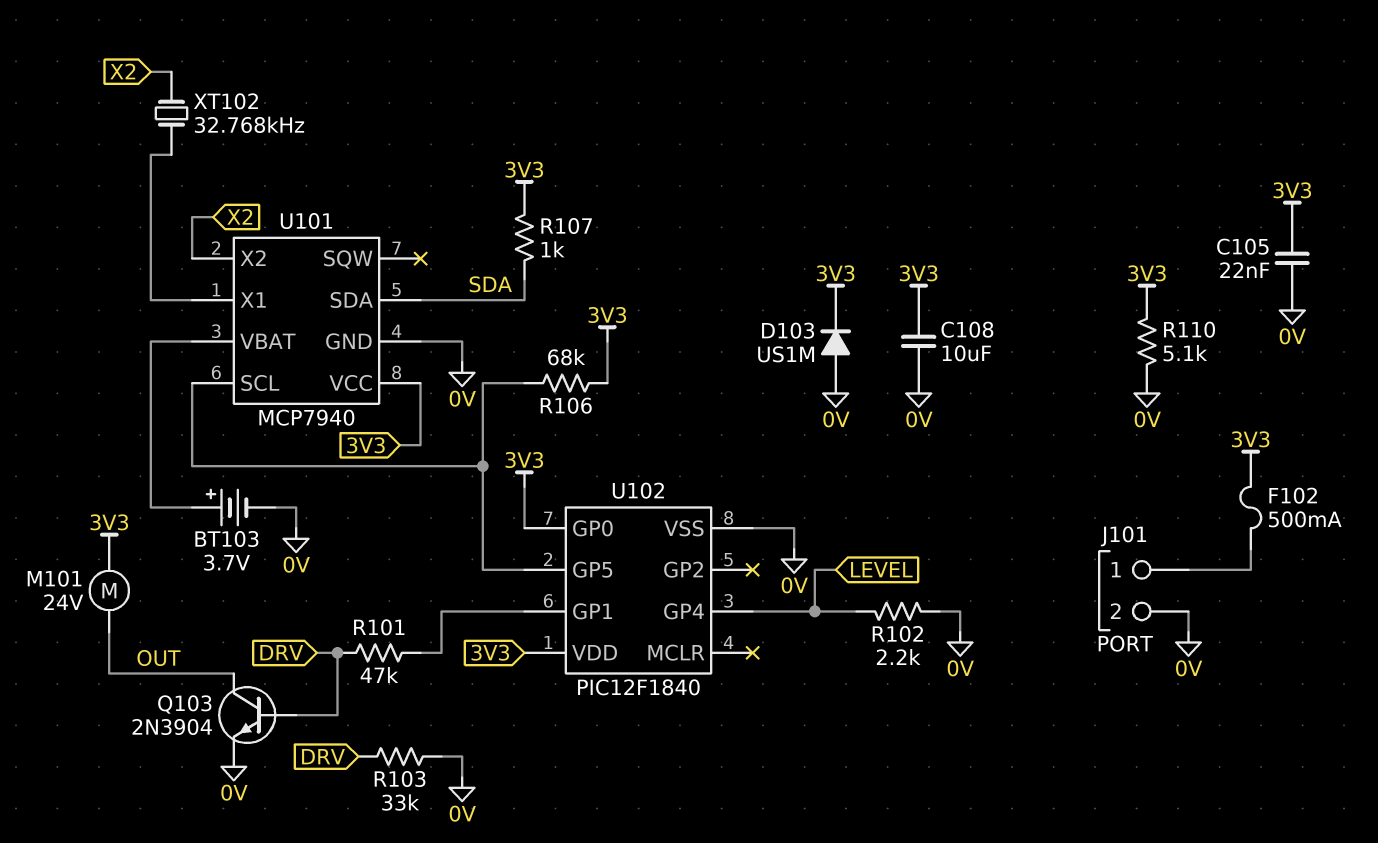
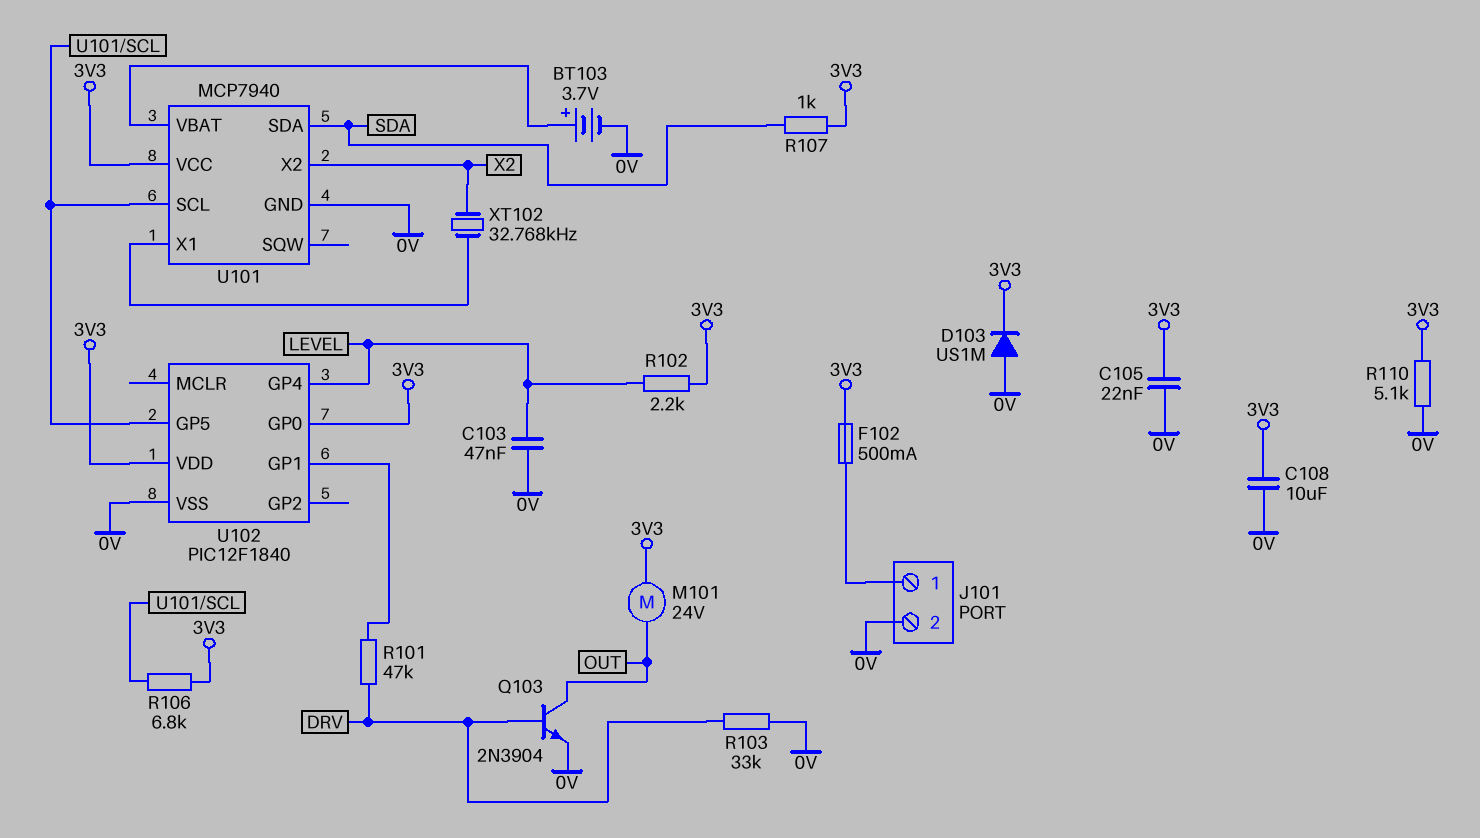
C103: none -> 47nF (0V, LEVEL)
R102: 2.2k (0V, LEVEL) -> 2.2k (3V3, LEVEL)
R106: 68k (3V3, U101/SCL) -> 6.8k (3V3, U101/SCL)

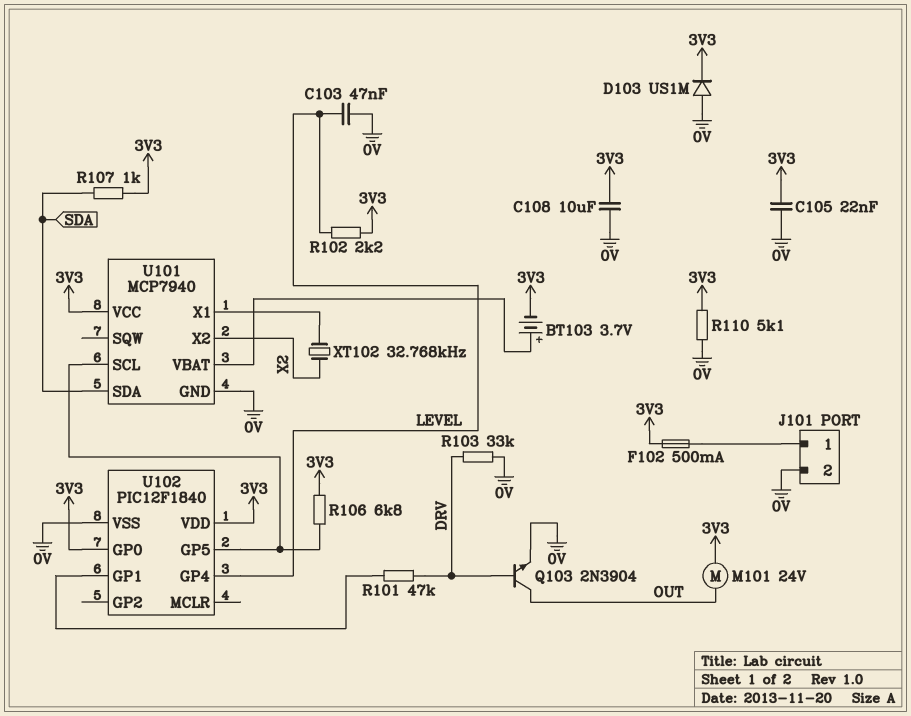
BT103: 3.7V (plus U101/VBAT, minus 0V) -> 3.7V (plus U101/VBAT, minus 3V3)

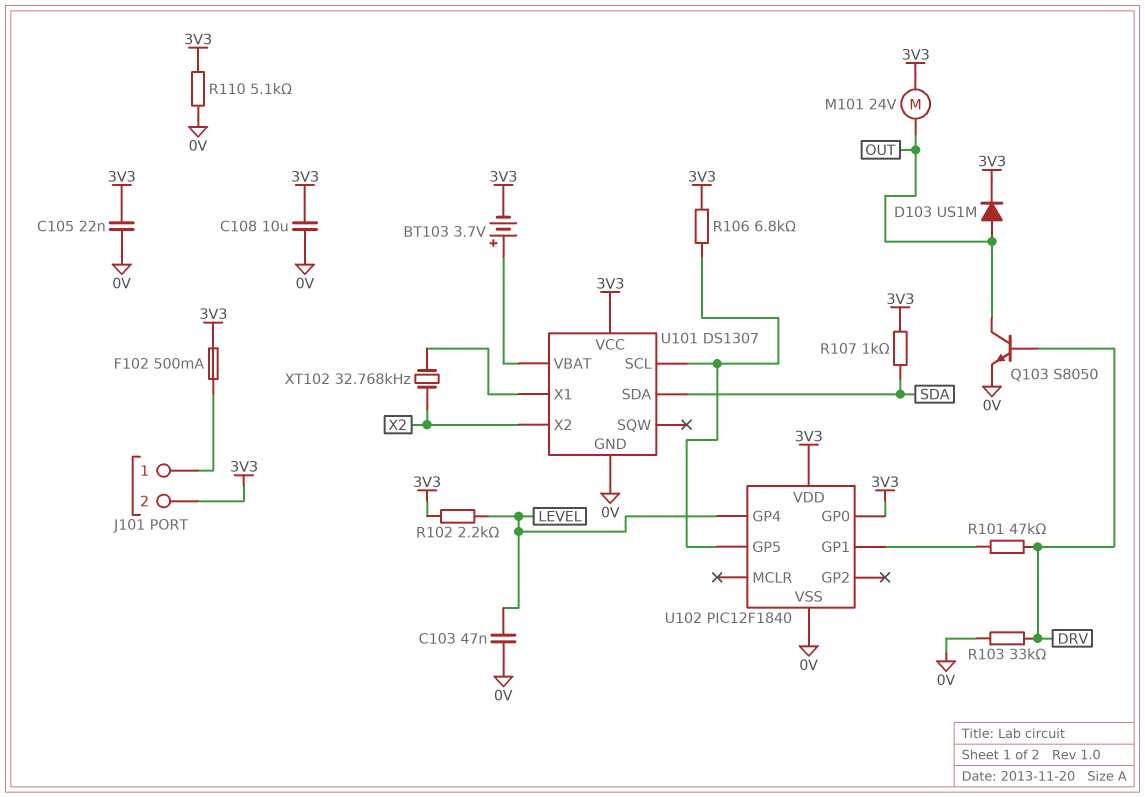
D103: diode US1M (A 0V, K 3V3) -> diode US1M (A OUT, K 3V3)
J101 pin 2: 0V -> 3V3
Q103: NPN 2N3904 (B DRV, C OUT, E 0V) -> NPN S8050 (B DRV, C OUT, E 0V)
U101: MCP7940 -> DS1307

